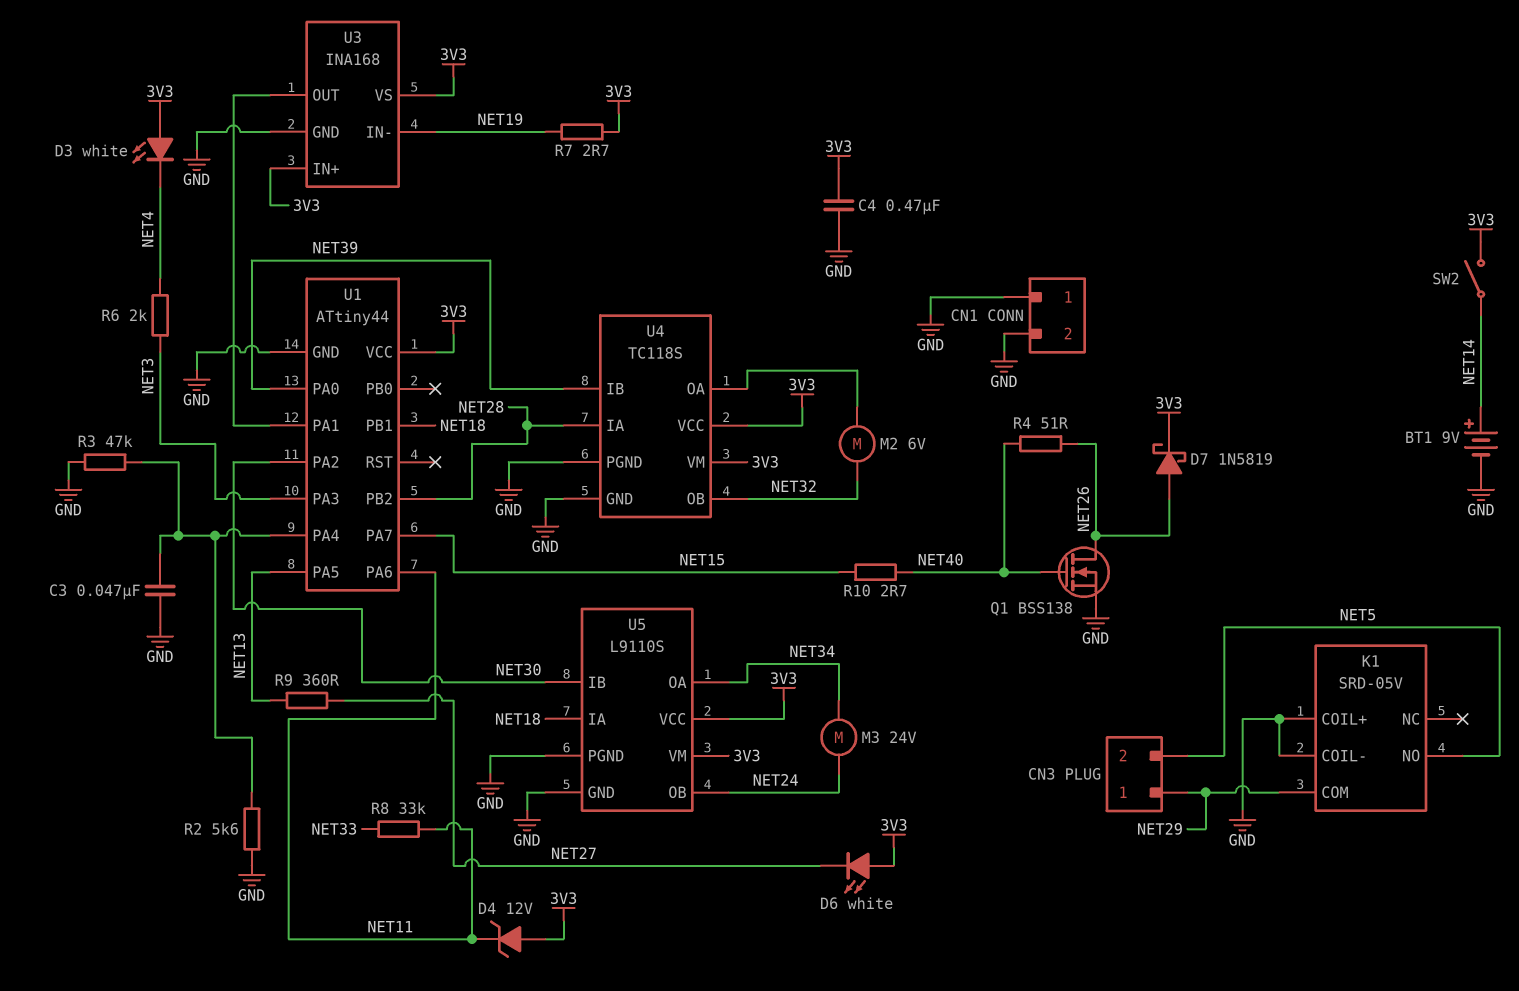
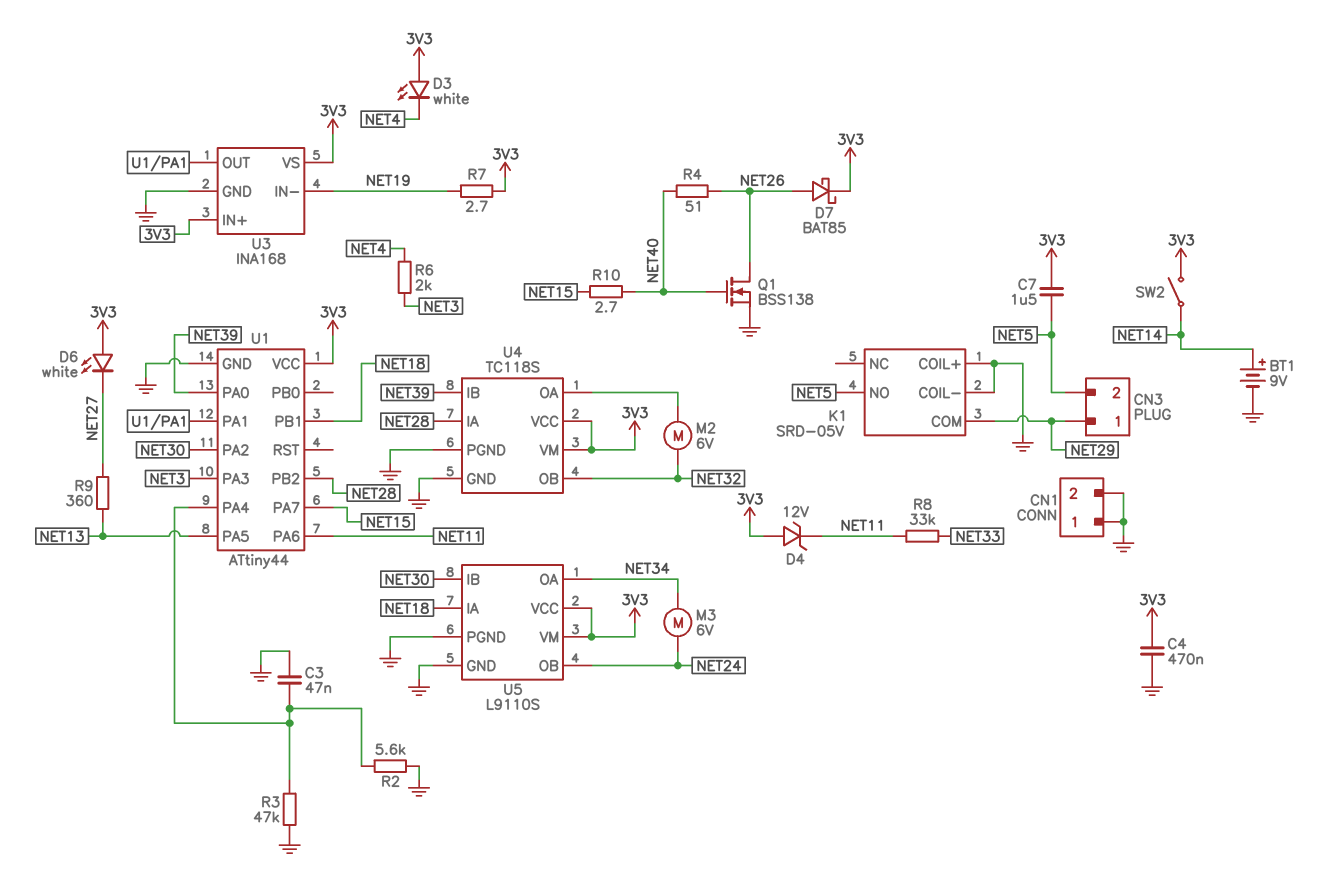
C7: none -> 1.5uF (3V3, NET5)
D7: schottky 1N5819 (A NET26, K 3V3) -> schottky BAT85 (A NET26, K 3V3)
M3: motor 24V (NET24, NET34) -> motor 6V (NET24, NET34)

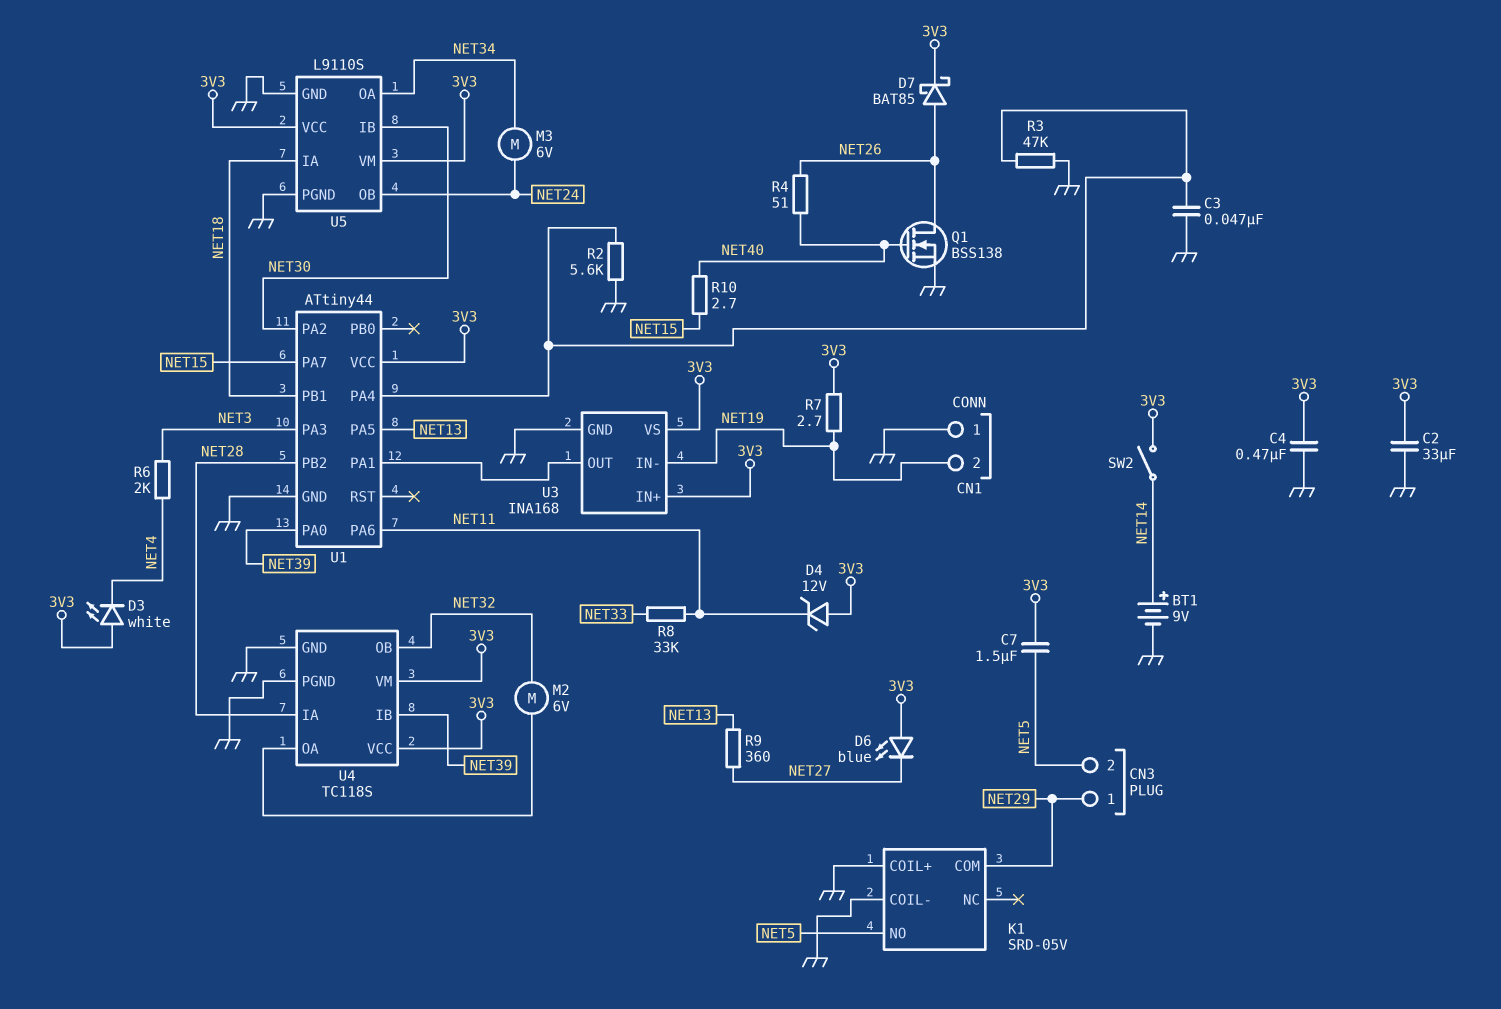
C2: none -> 33uF (3V3, GND)
CN1 pin 2: GND -> NET19
D6: LED white (A 3V3, K NET27) -> LED blue (A 3V3, K NET27)

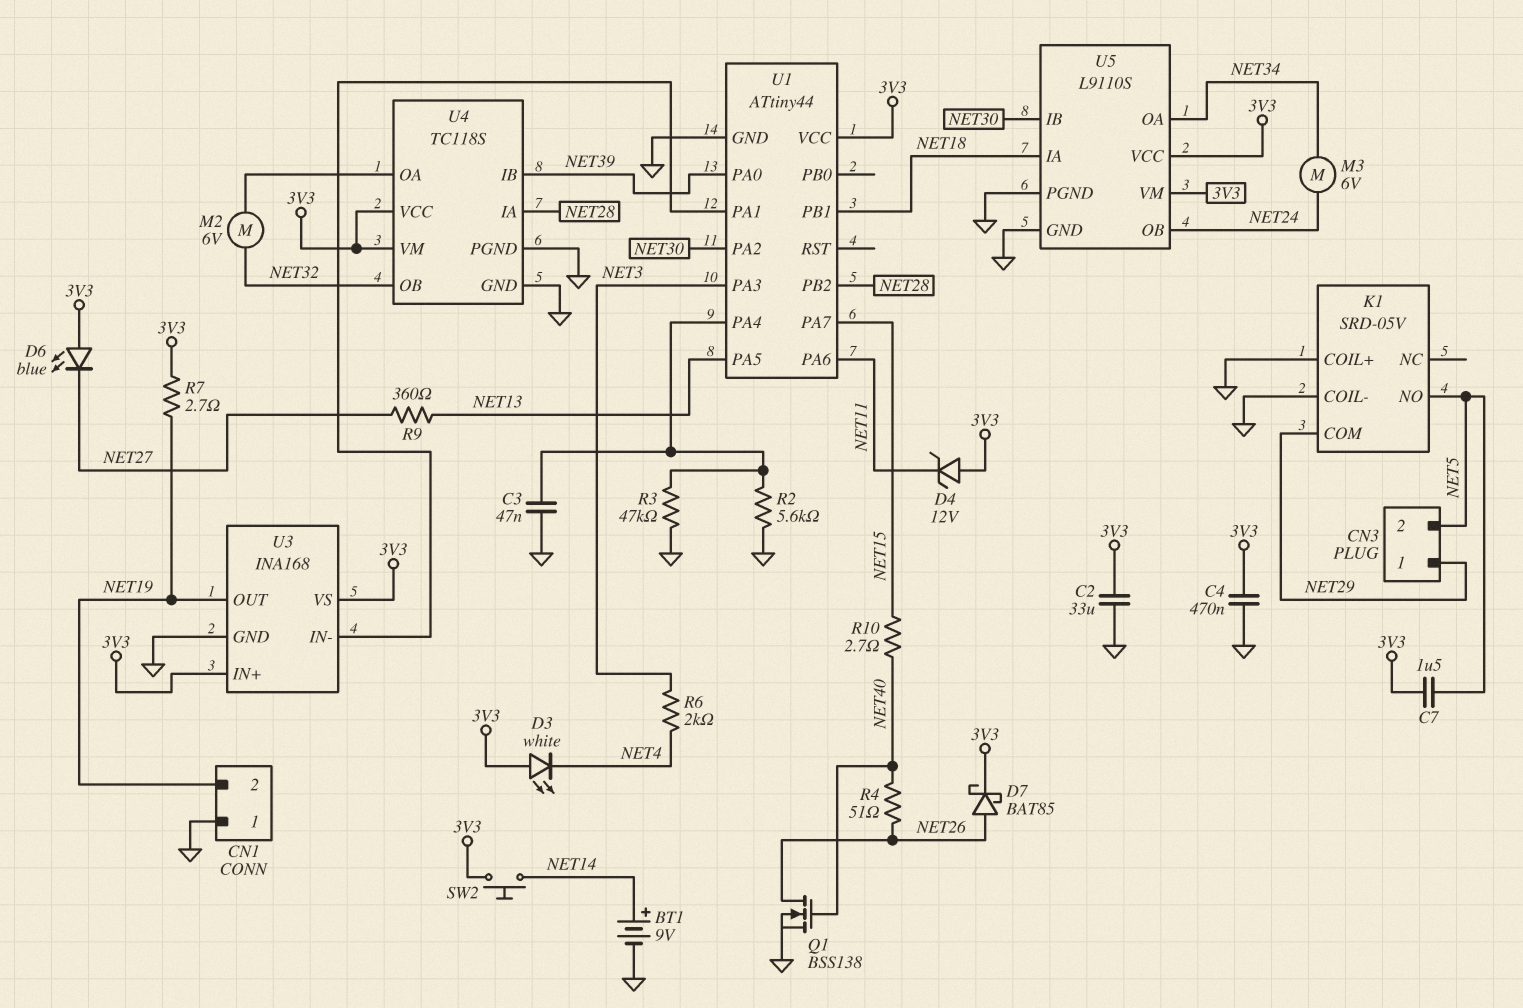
R8: 33k (NET11, NET33) -> none
SW2: switch (3V3, NET14) -> button (3V3, NET14)
U3 pin IN-: NET19 -> U1/PA1
U3 pin OUT: U1/PA1 -> NET19

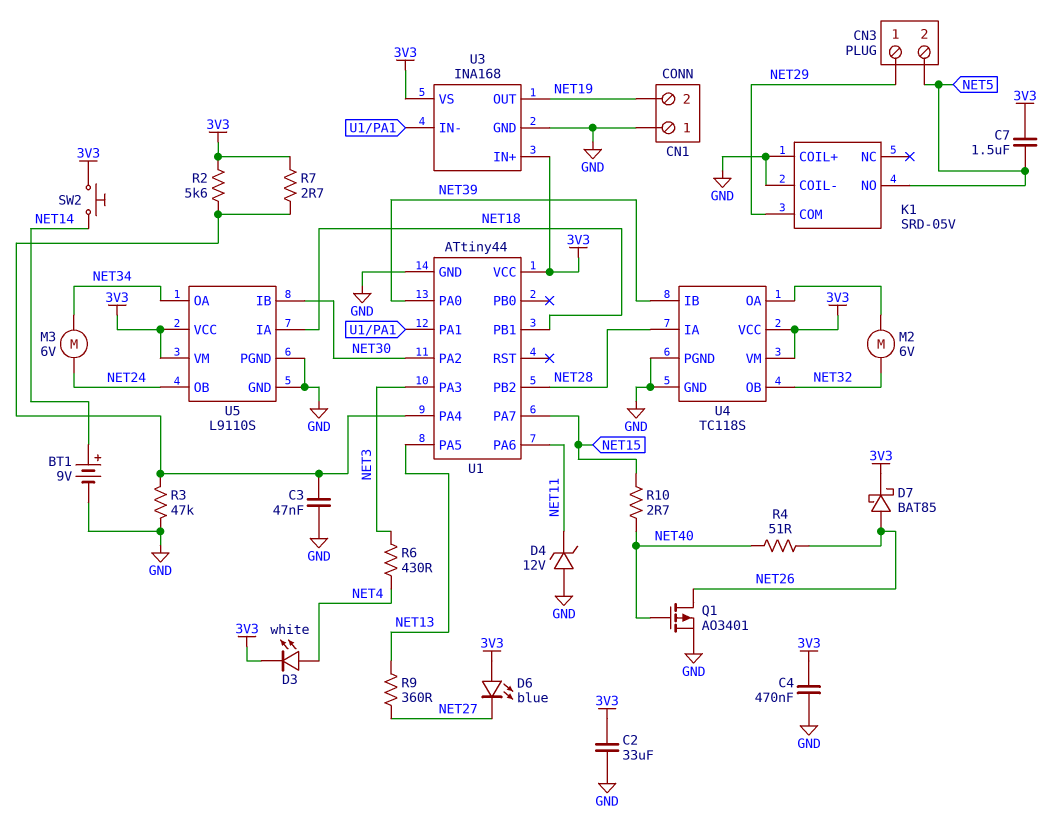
D3: LED white (A 3V3, K NET4) -> LED white (A NET4, K 3V3)
D4: zener 12V (A 3V3, K NET11) -> zener 12V (A GND, K NET11)
Q1: NMOS BSS138 (G NET40, D NET26, S GND) -> PMOS AO3401 (G NET40, D NET26, S GND)
R2: 5.6k (GND, U1/PA4) -> 5.6k (3V3, U1/PA4)
R6: 2k (NET3, NET4) -> 430 (NET3, NET4)
R7: 2.7 (3V3, NET19) -> 2.7 (3V3, U1/PA4)

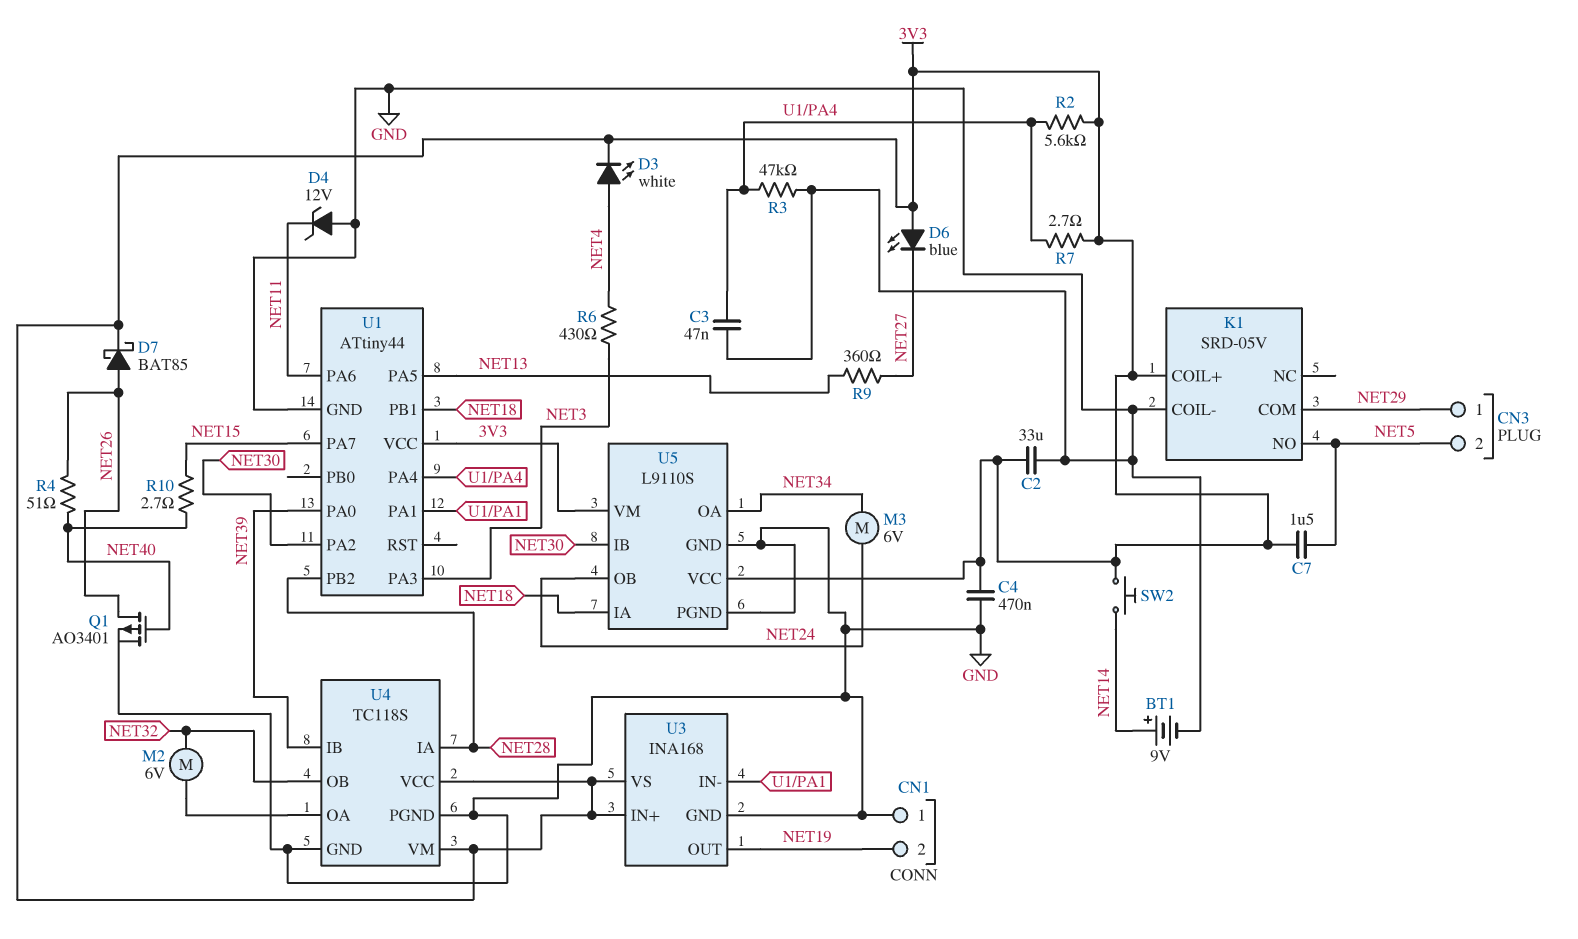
K1 pin COIL+: GND -> 3V3

